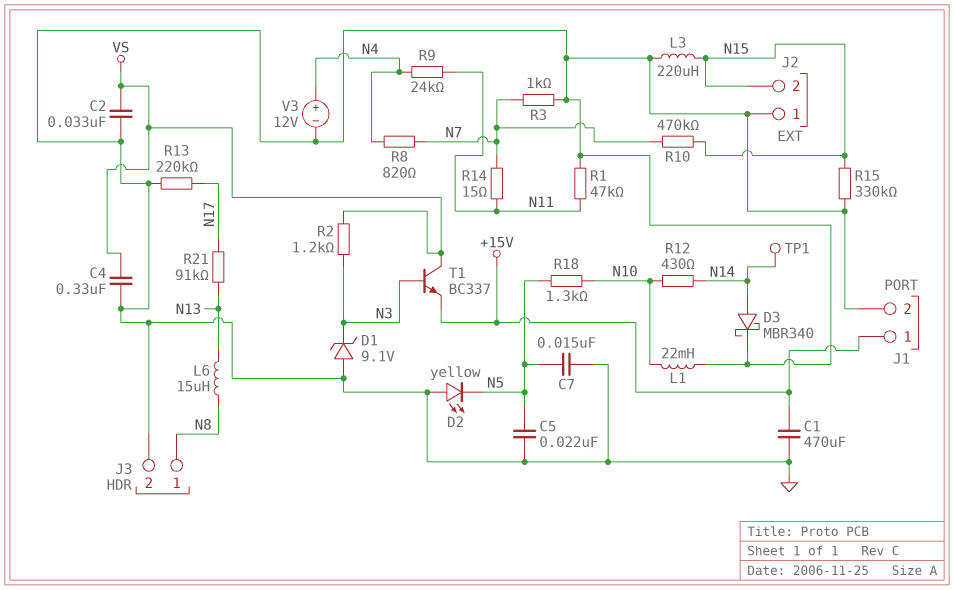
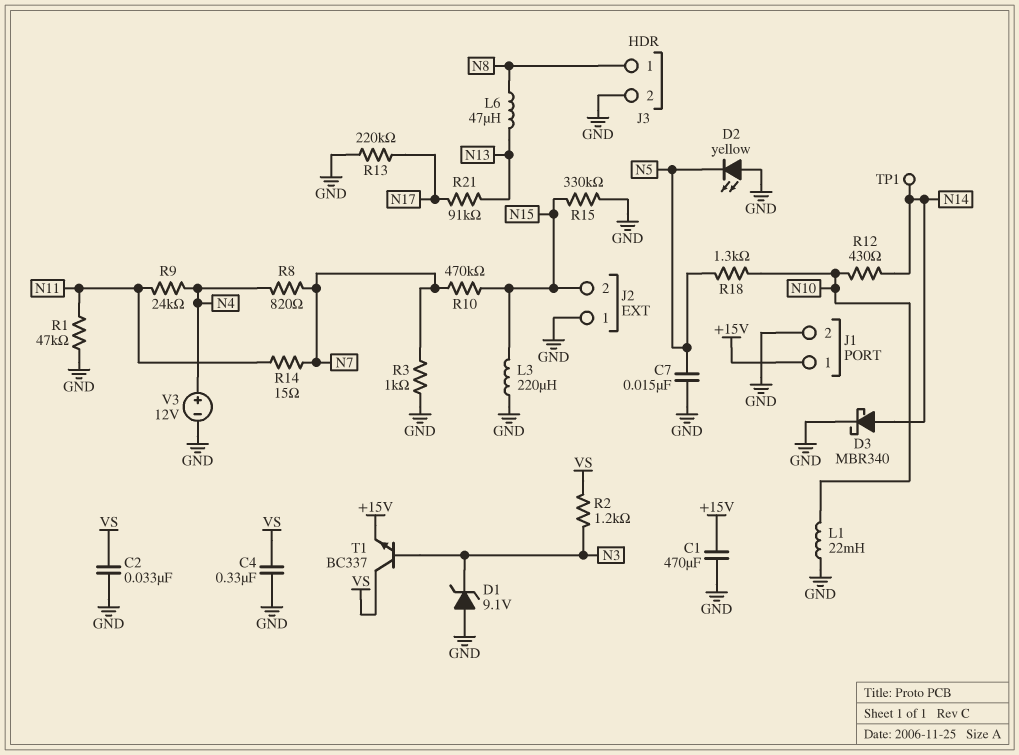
C5: 22nF (GND, N5) -> none
L6: 15uH (N8, N13) -> 47uH (N8, N13)

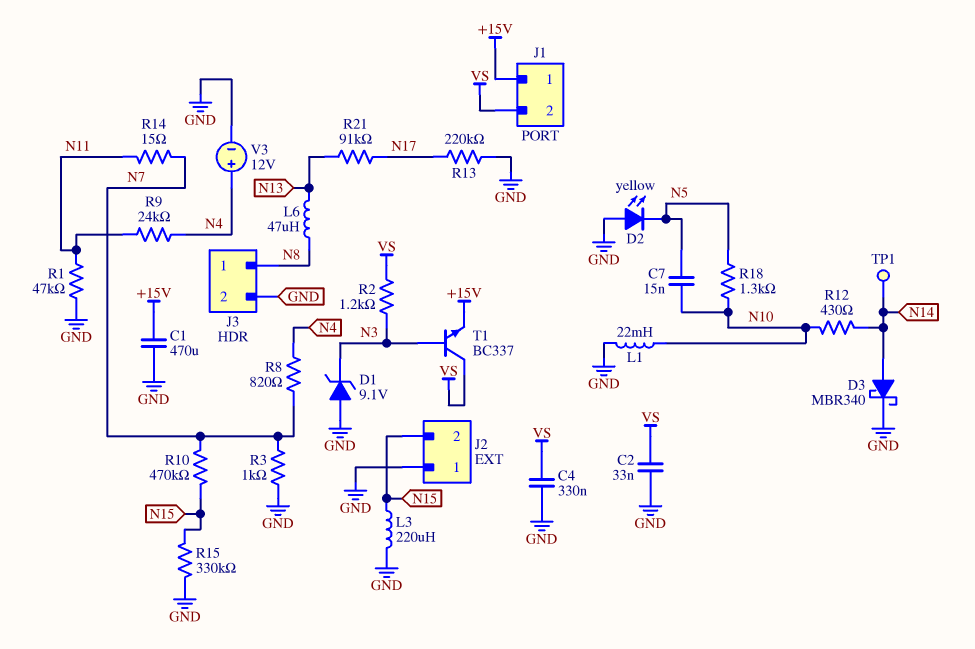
C7: 15nF (GND, N5) -> 15nF (N5, N10)
J1 pin 2: GND -> VS

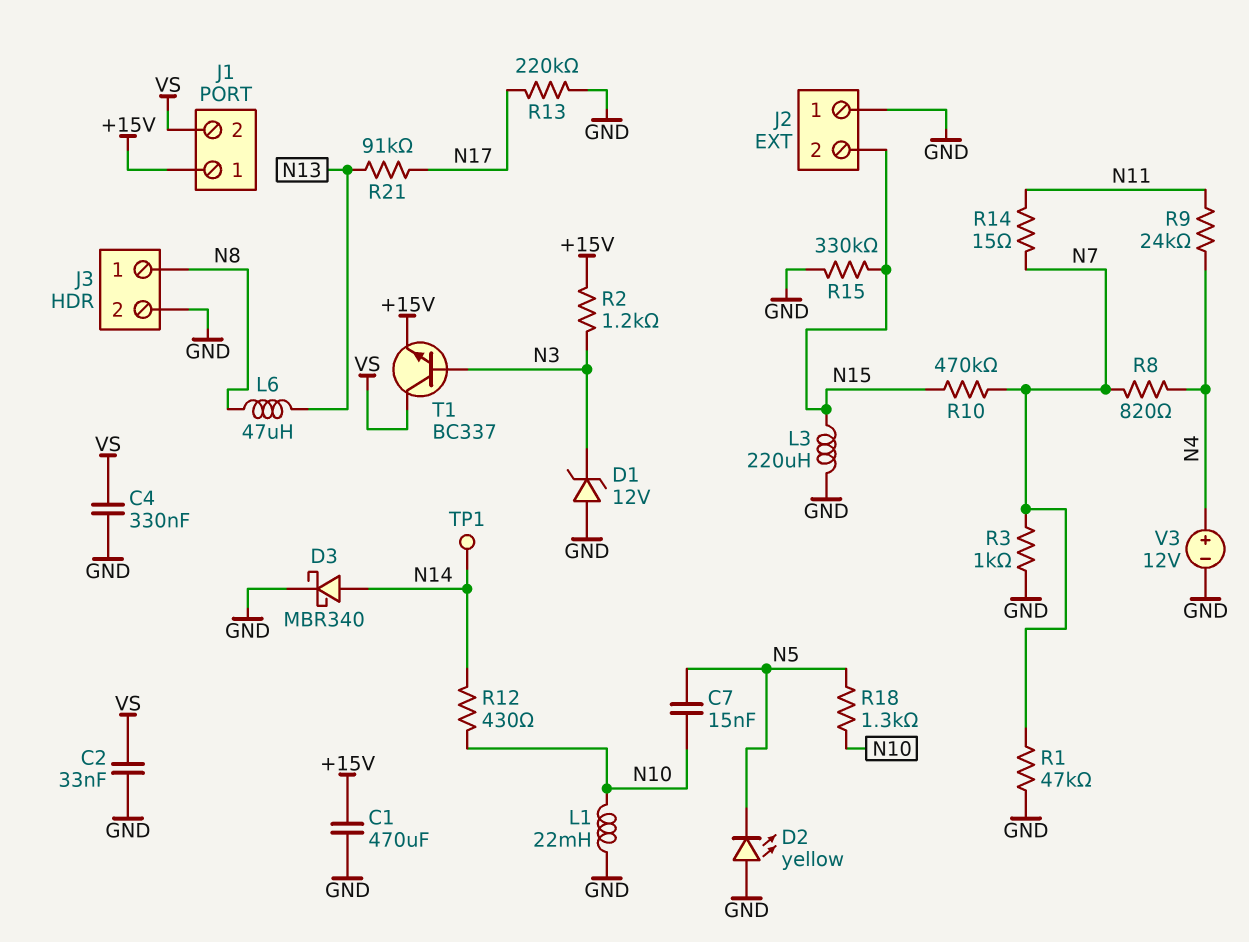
D1: zener 9.1V (A GND, K N3) -> zener 12V (A GND, K N3)
R1: 47k (GND, N11) -> 47k (GND, N7)
R2: 1.2k (N3, VS) -> 1.2k (+15V, N3)

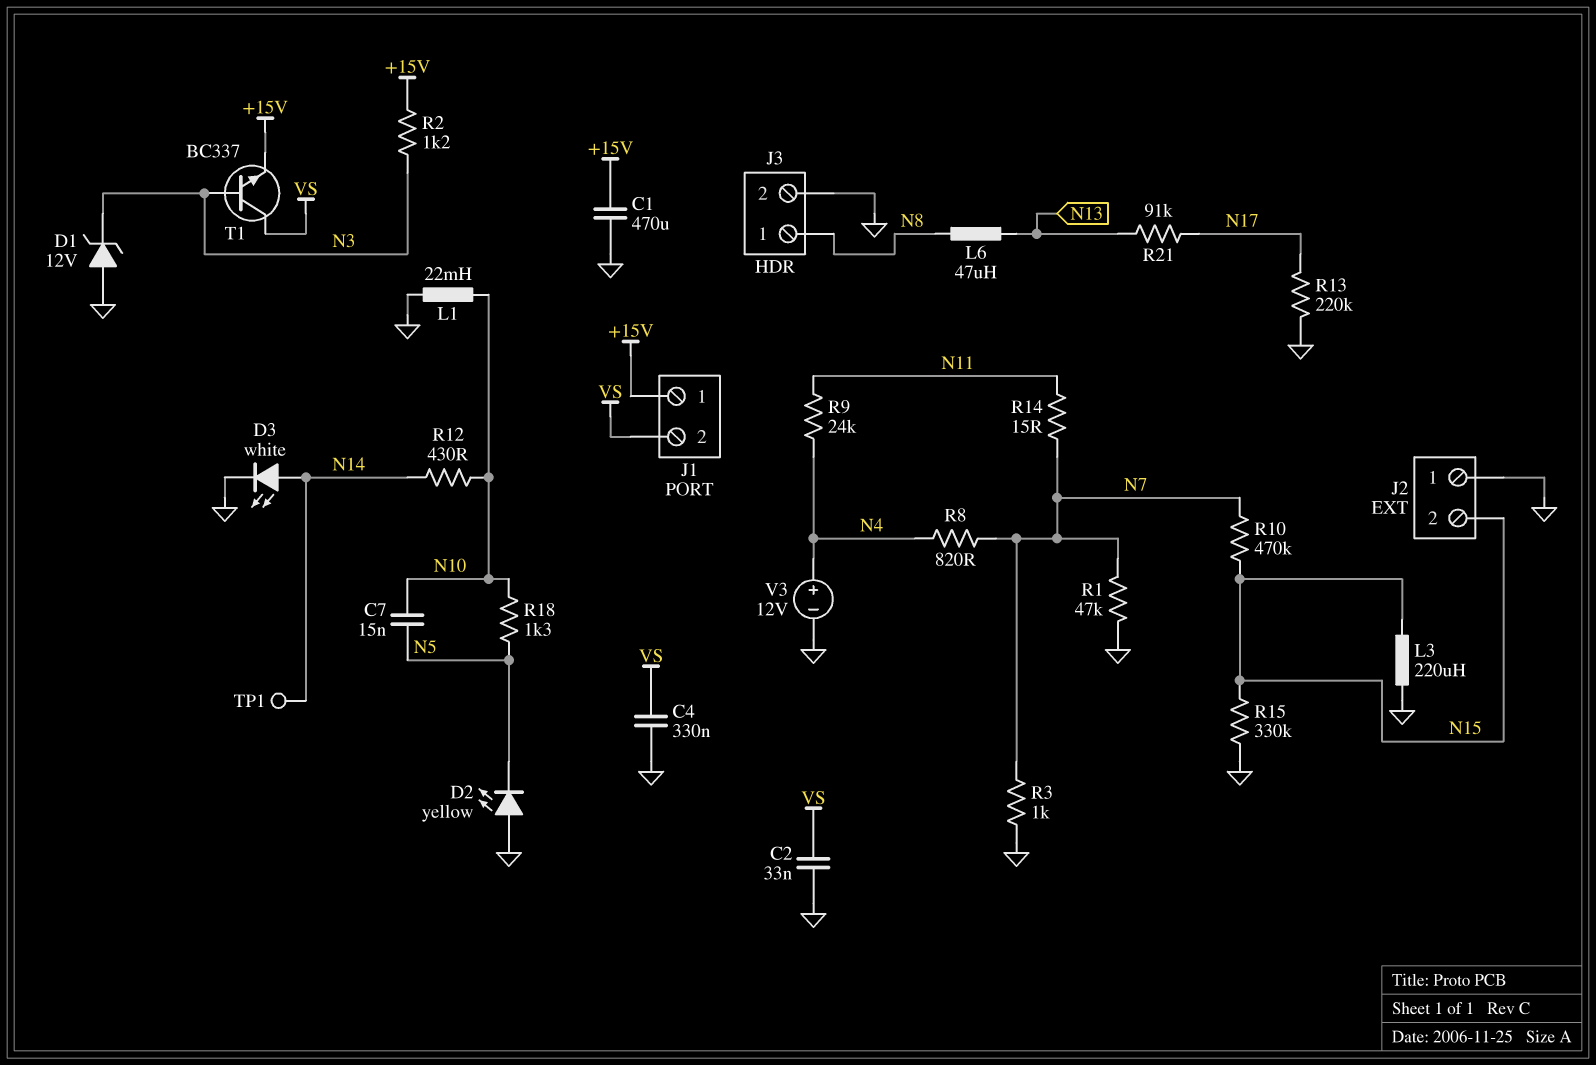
D3: schottky MBR340 (A N14, K GND) -> LED white (A N14, K GND)

